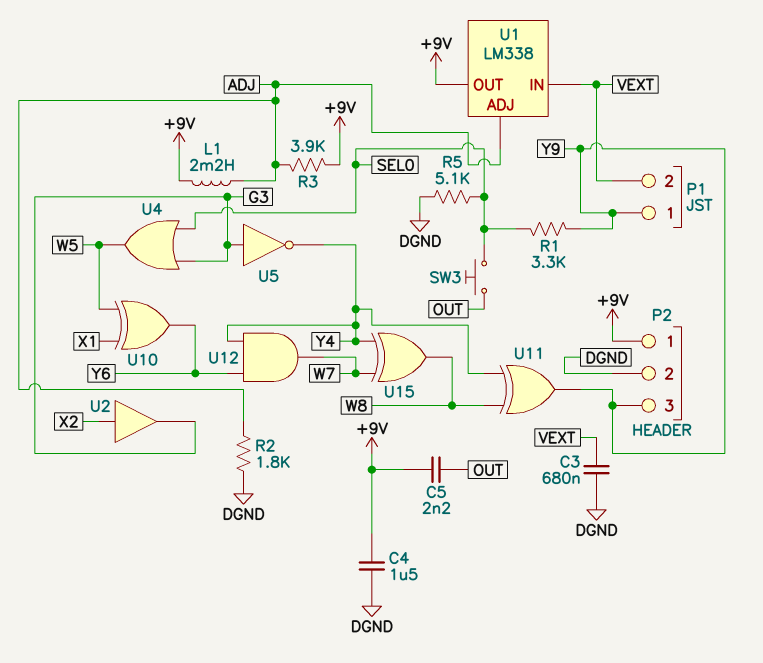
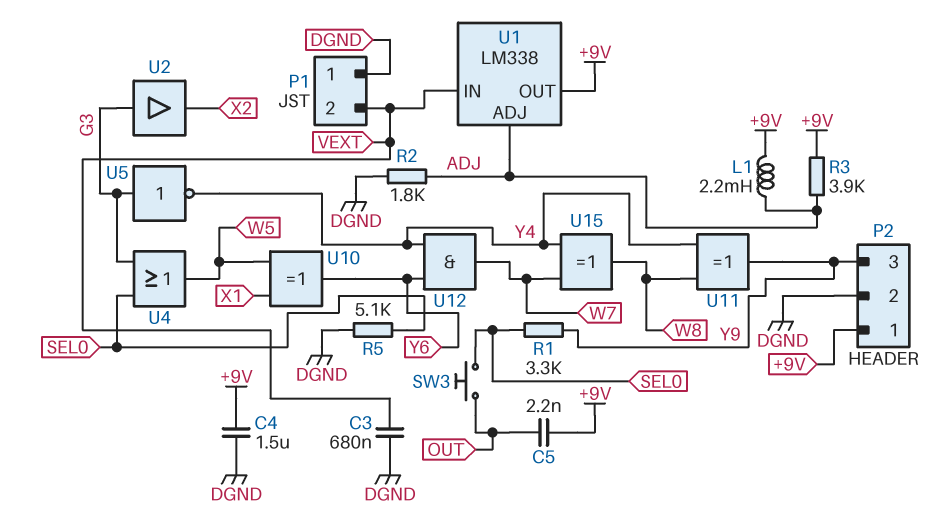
P1 pin 1: Y9 -> DGND
U2: buffer (in X2, out G3) -> buffer (in G3, out X2)

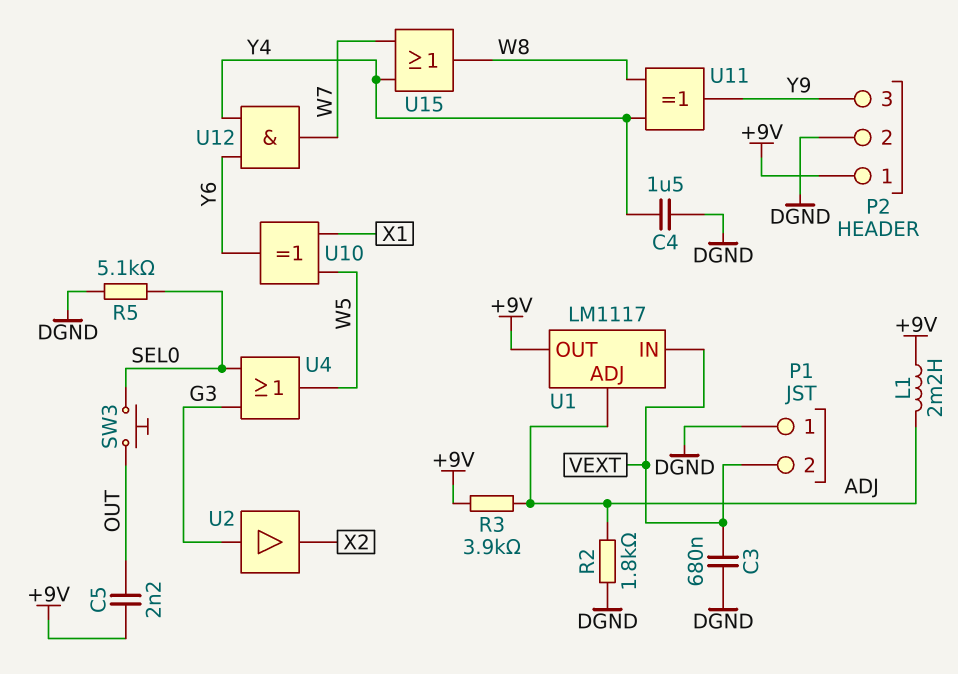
C4: 1.5uF (+9V, DGND) -> 1.5uF (DGND, Y4)
R1: 3.3k (SEL0, Y9) -> none
U1: LM338 -> LM1117
U5: NOT (in G3, out Y4) -> none
U15: XOR (in W7, in Y4, out W8) -> OR (in W7, in Y4, out W8)

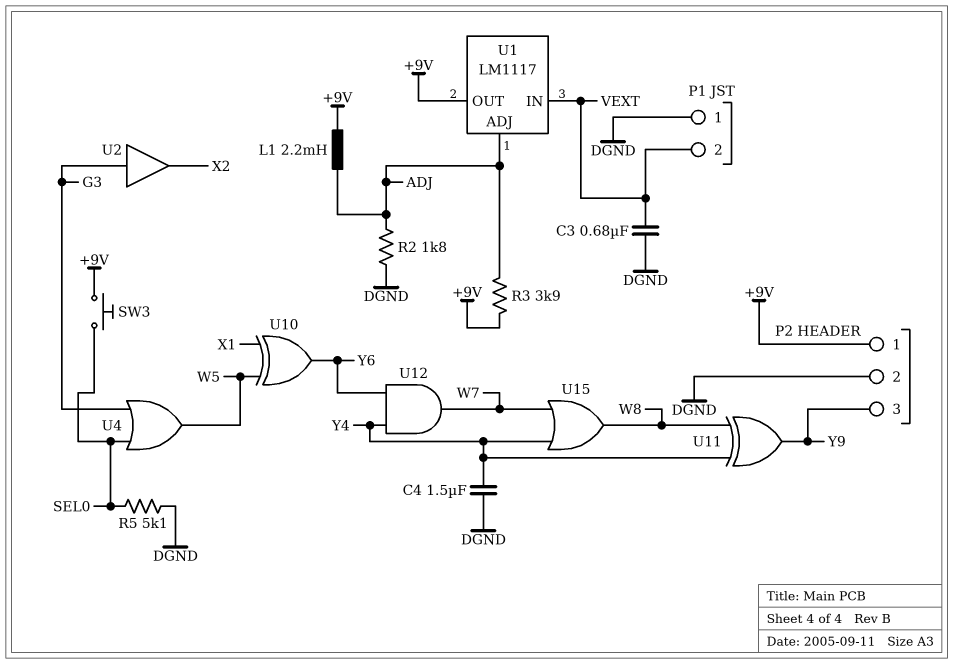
C5: 2.2nF (+9V, OUT) -> none
SW3: button (OUT, SEL0) -> button (+9V, SEL0)

